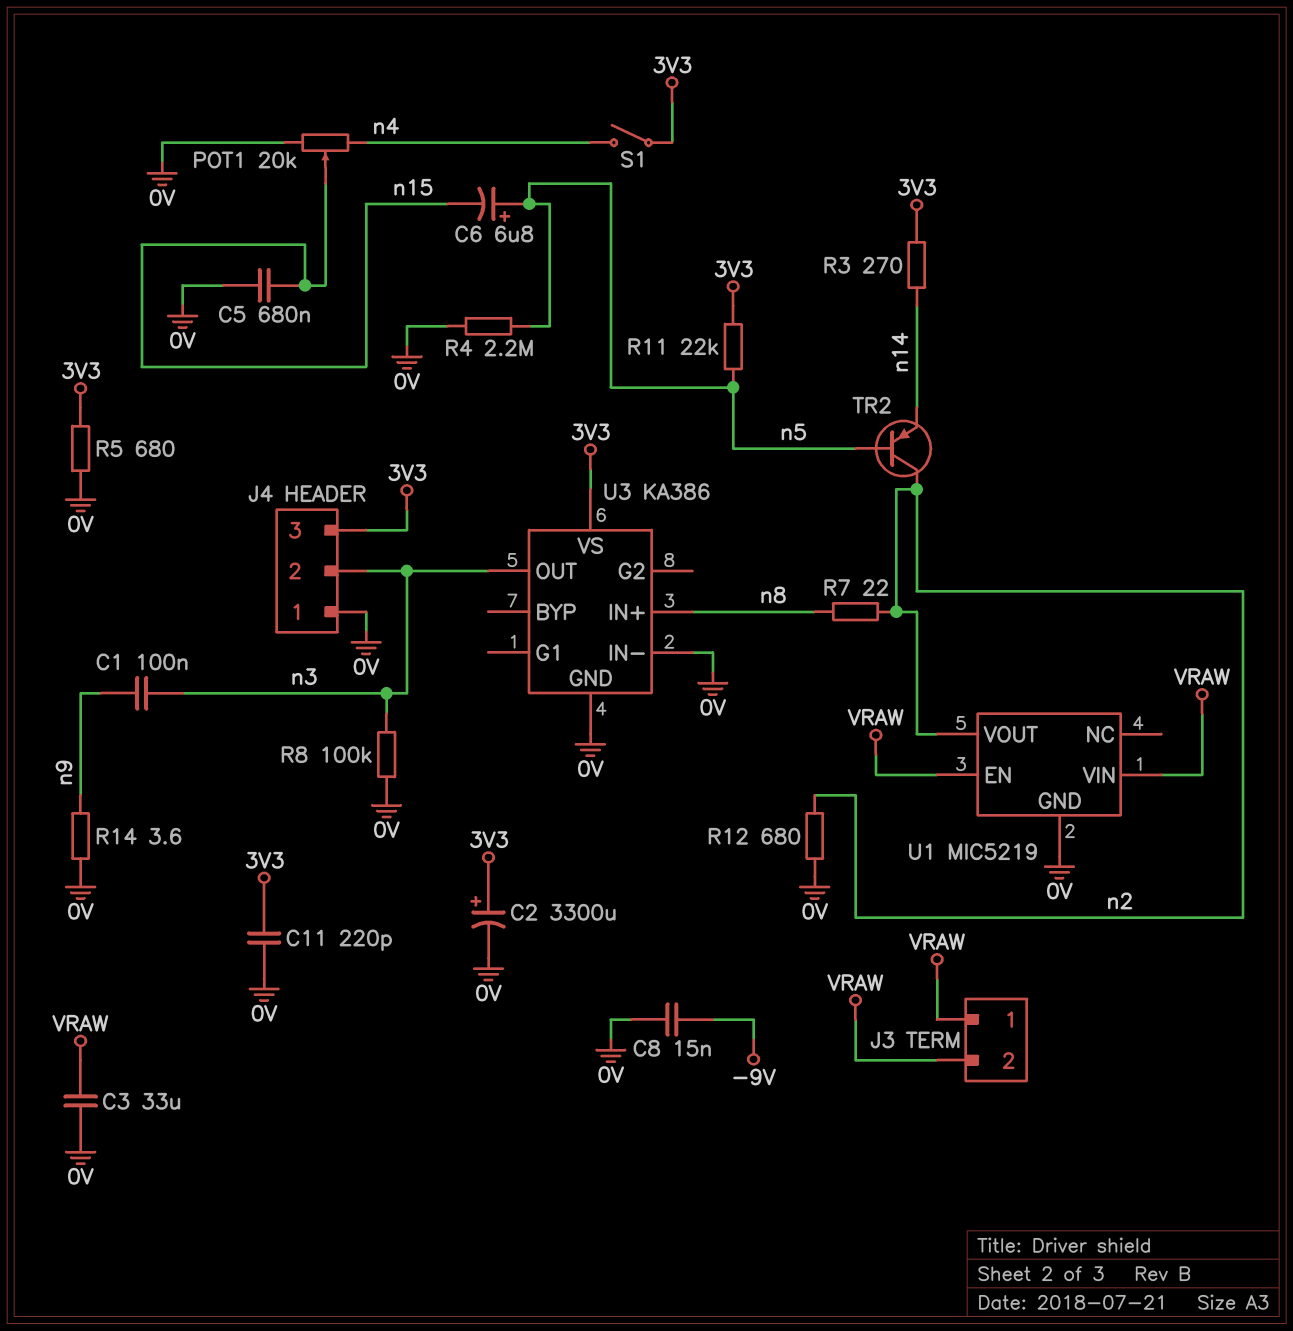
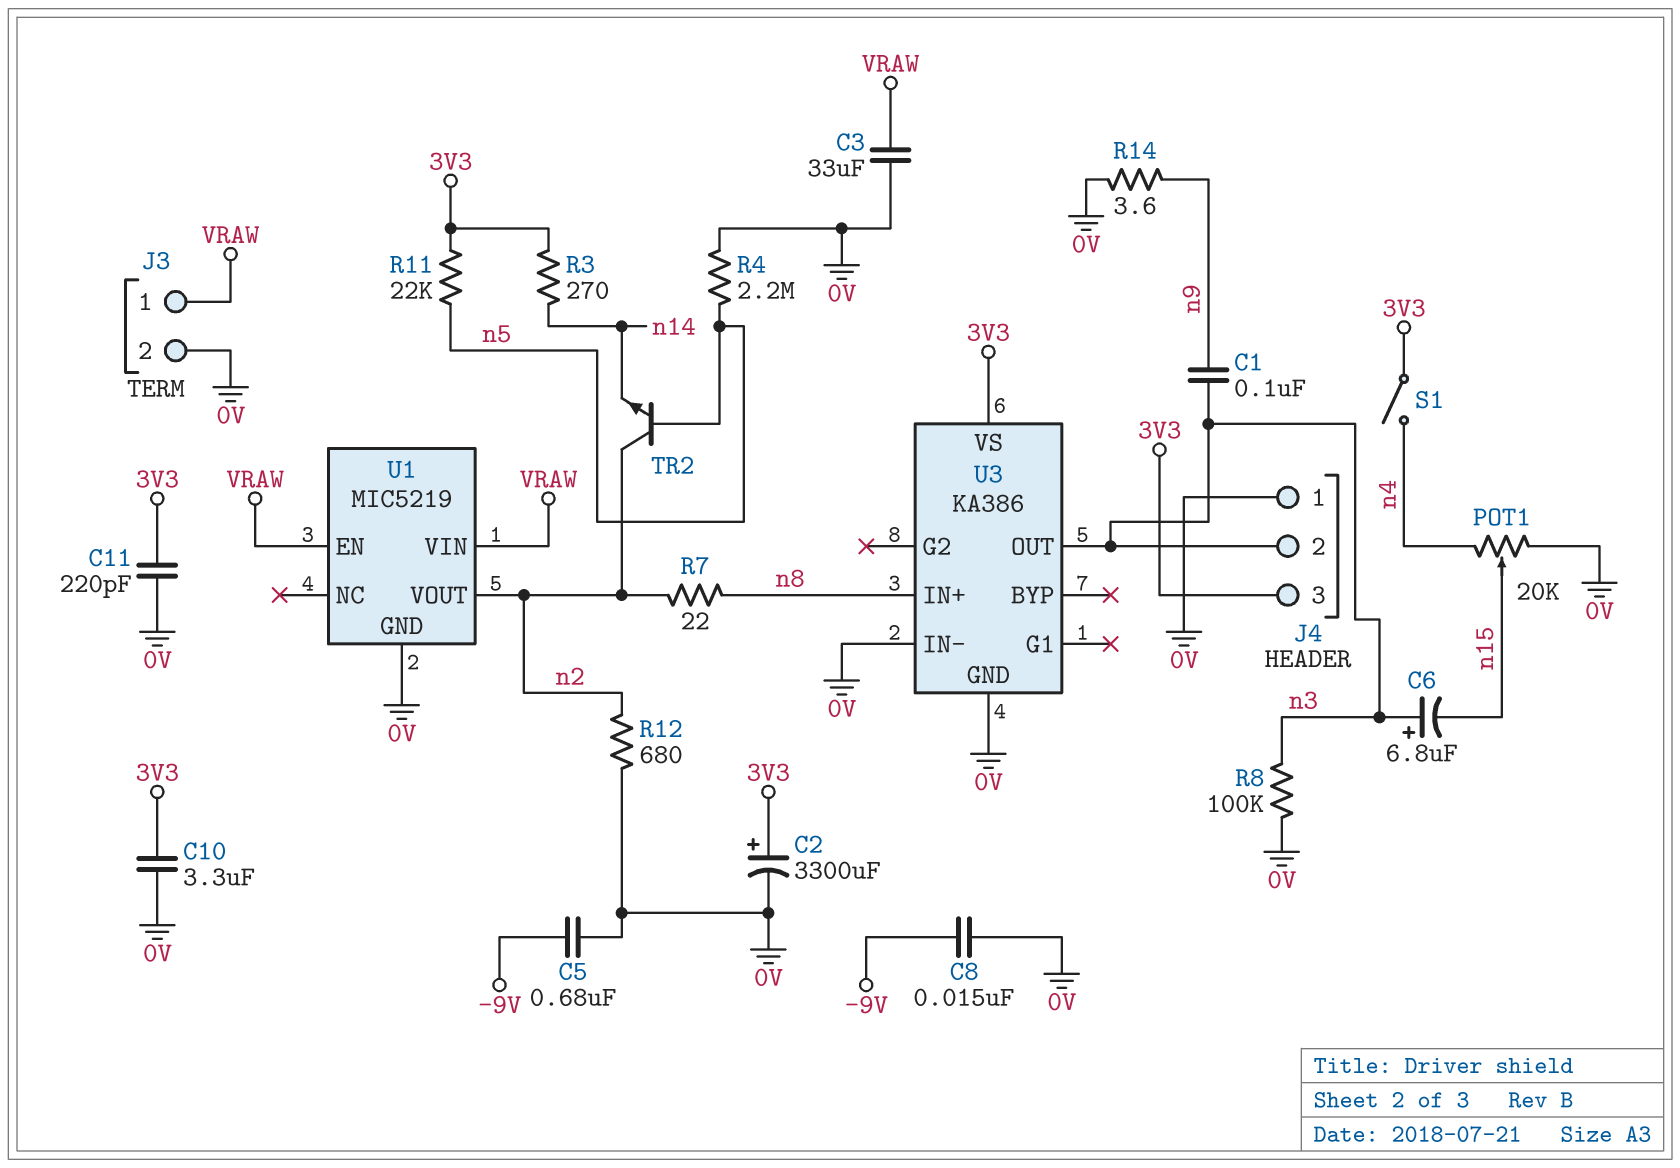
C5: 680nF (0V, n15) -> 680nF (-9V, 0V)
C6: 6.8uF (plus n5, minus n15) -> 6.8uF (plus n3, minus n15)
C10: none -> 3.3uF (0V, 3V3)
J3 pin 2: VRAW -> 0V
R5: 680 (0V, 3V3) -> none
TR2: PNP (B n5, C n2, E n14) -> NPN (B n5, C n2, E n14)

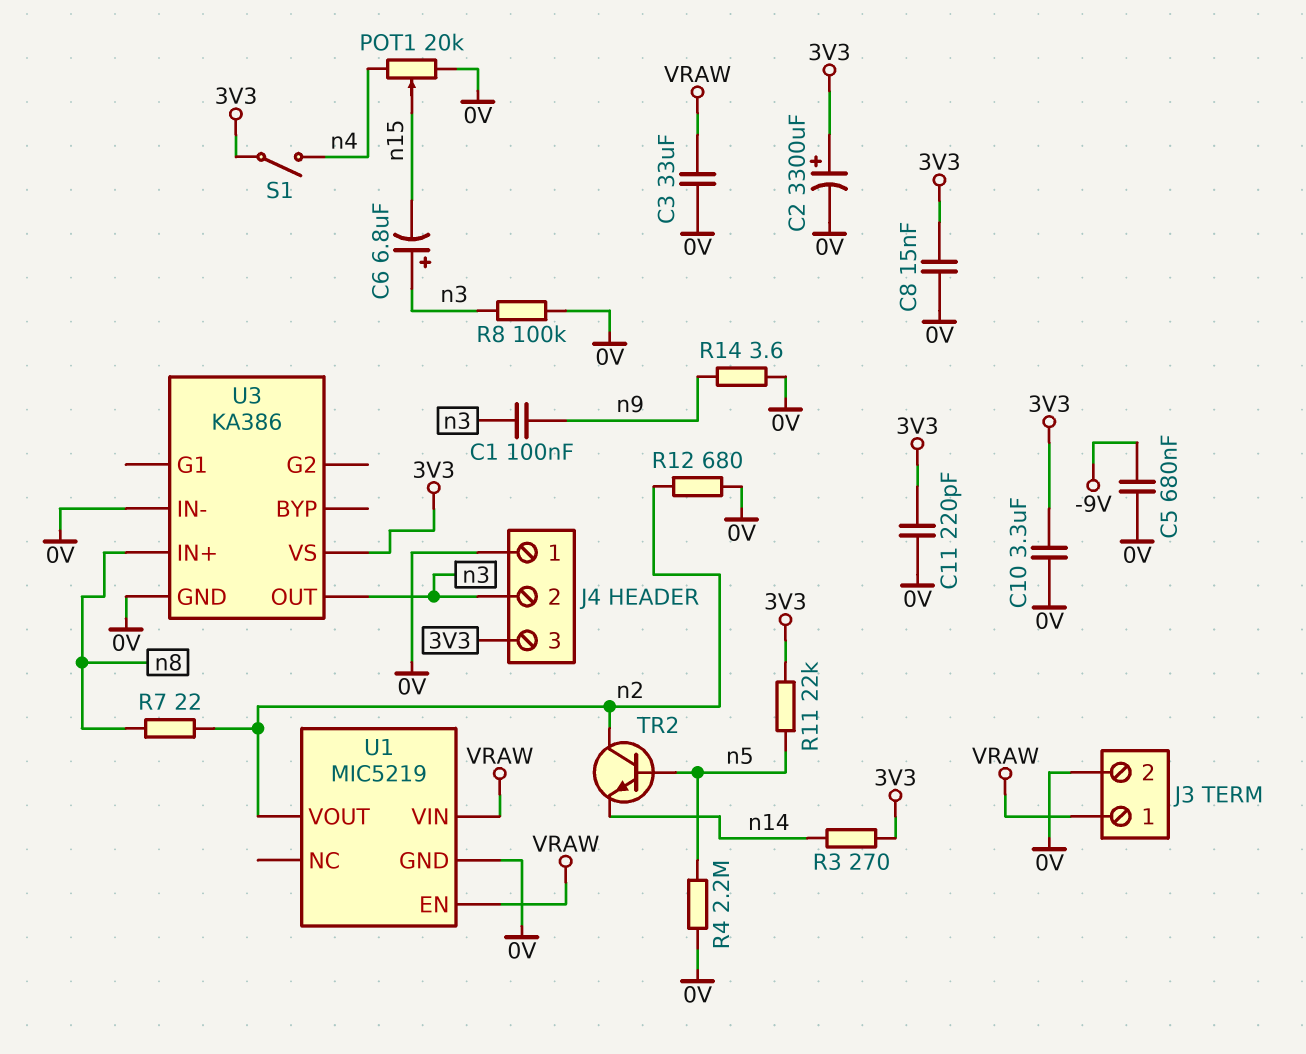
C8: 15nF (-9V, 0V) -> 15nF (0V, 3V3)

